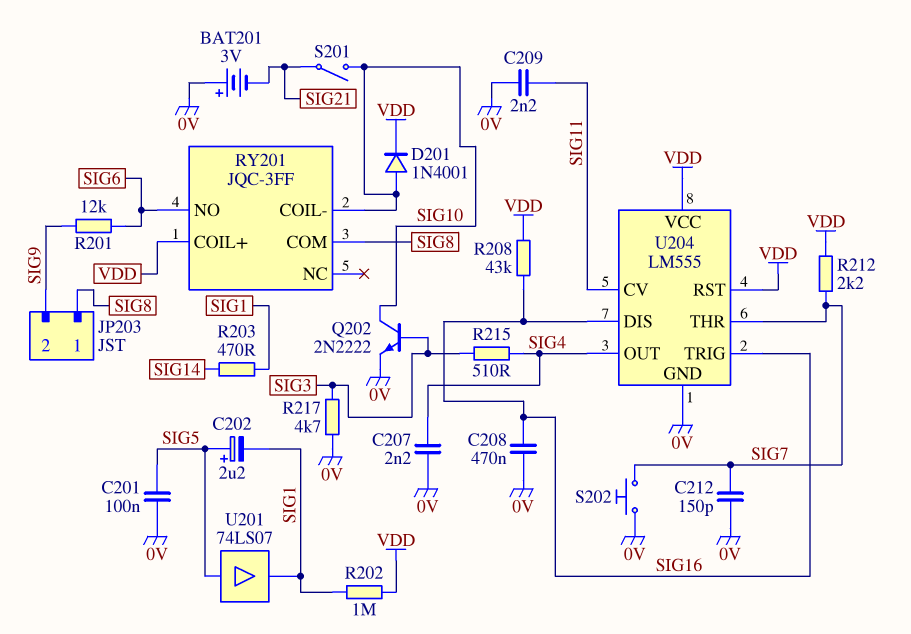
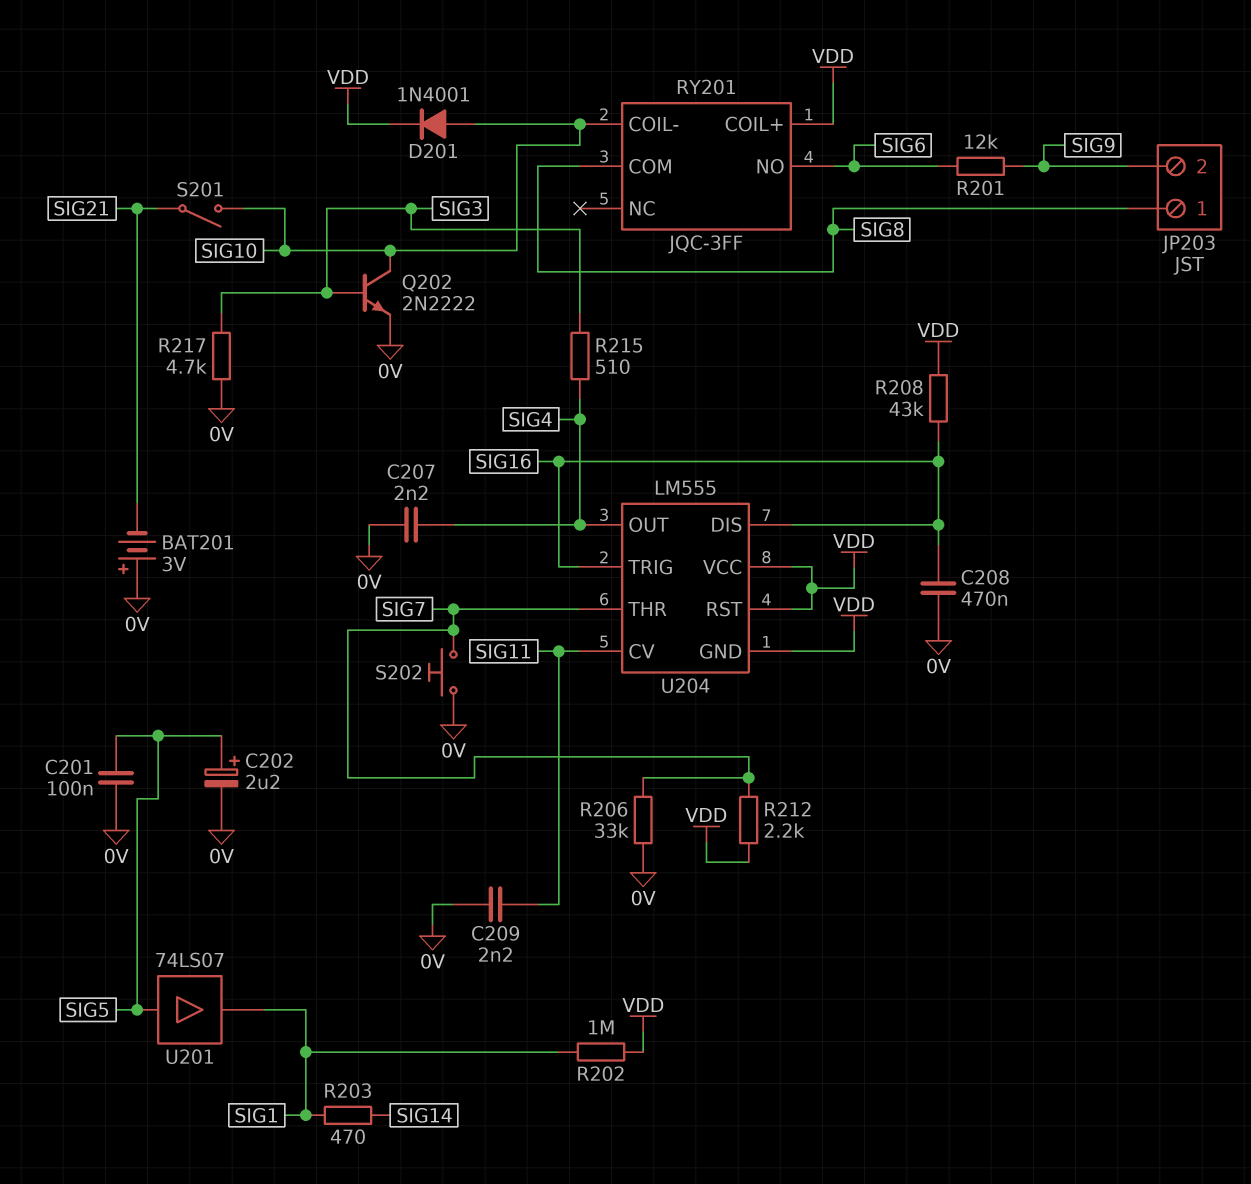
C202: 2.2uF (plus SIG5, minus SIG1) -> 2.2uF (plus SIG5, minus 0V)
C212: 150pF (0V, SIG7) -> none
R206: none -> 33k (0V, SIG7)
U204 pin GND: 0V -> VDD

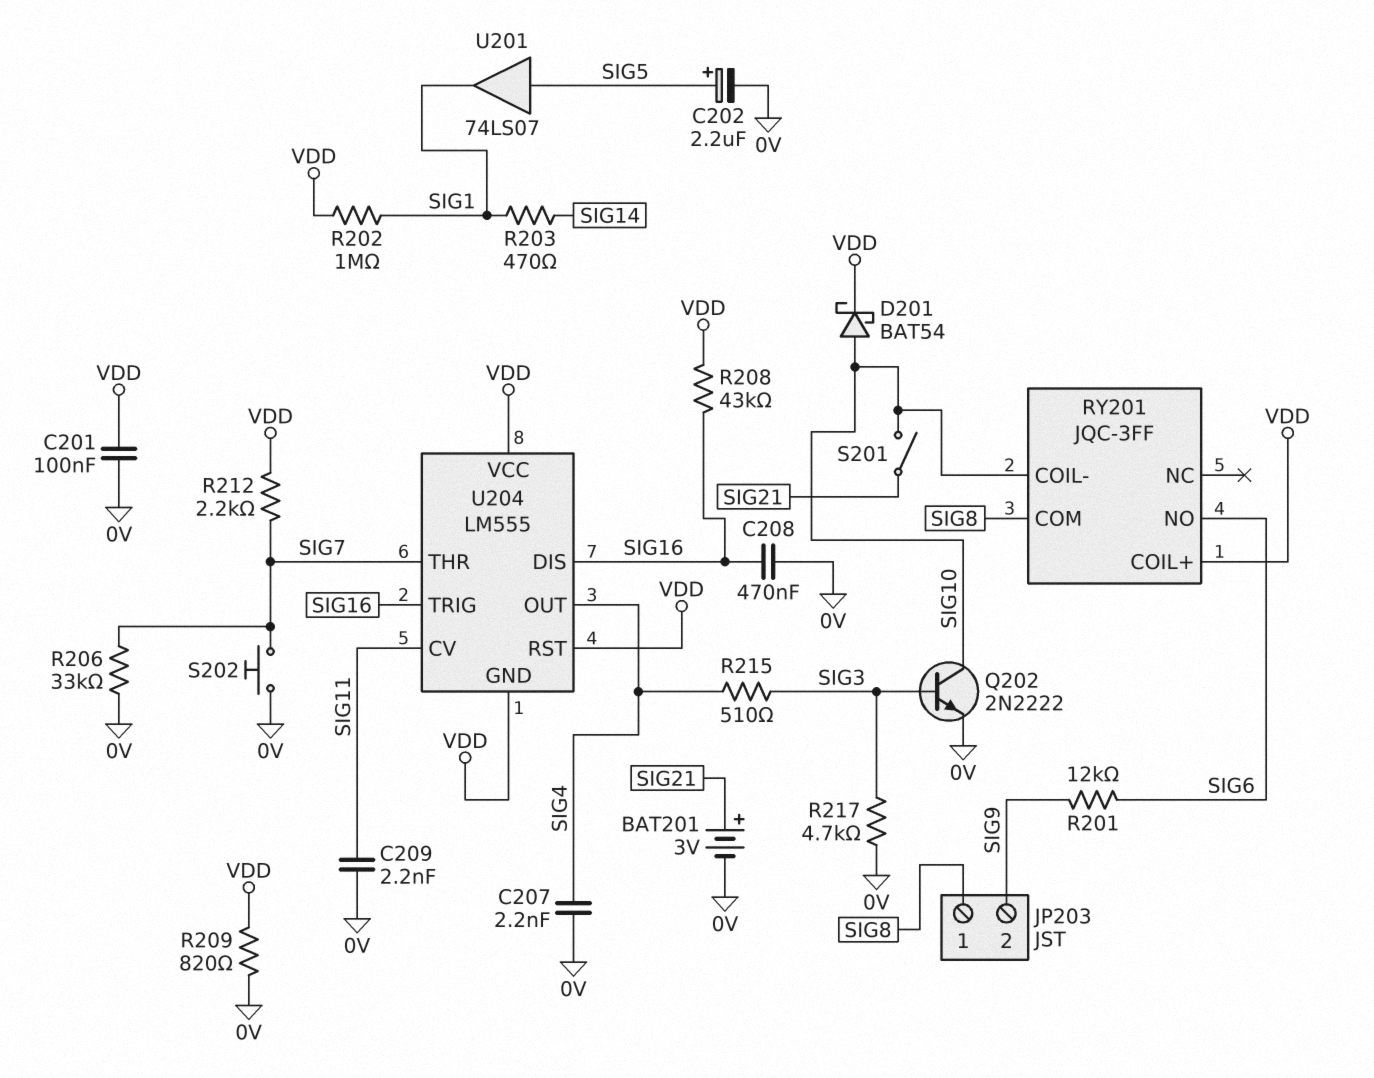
BAT201: 3V (plus 0V, minus SIG21) -> 3V (plus SIG21, minus 0V)
C201: 100nF (0V, SIG5) -> 100nF (0V, VDD)
D201: diode 1N4001 (A SIG10, K VDD) -> schottky BAT54 (A SIG10, K VDD)
R209: none -> 820 (0V, VDD)

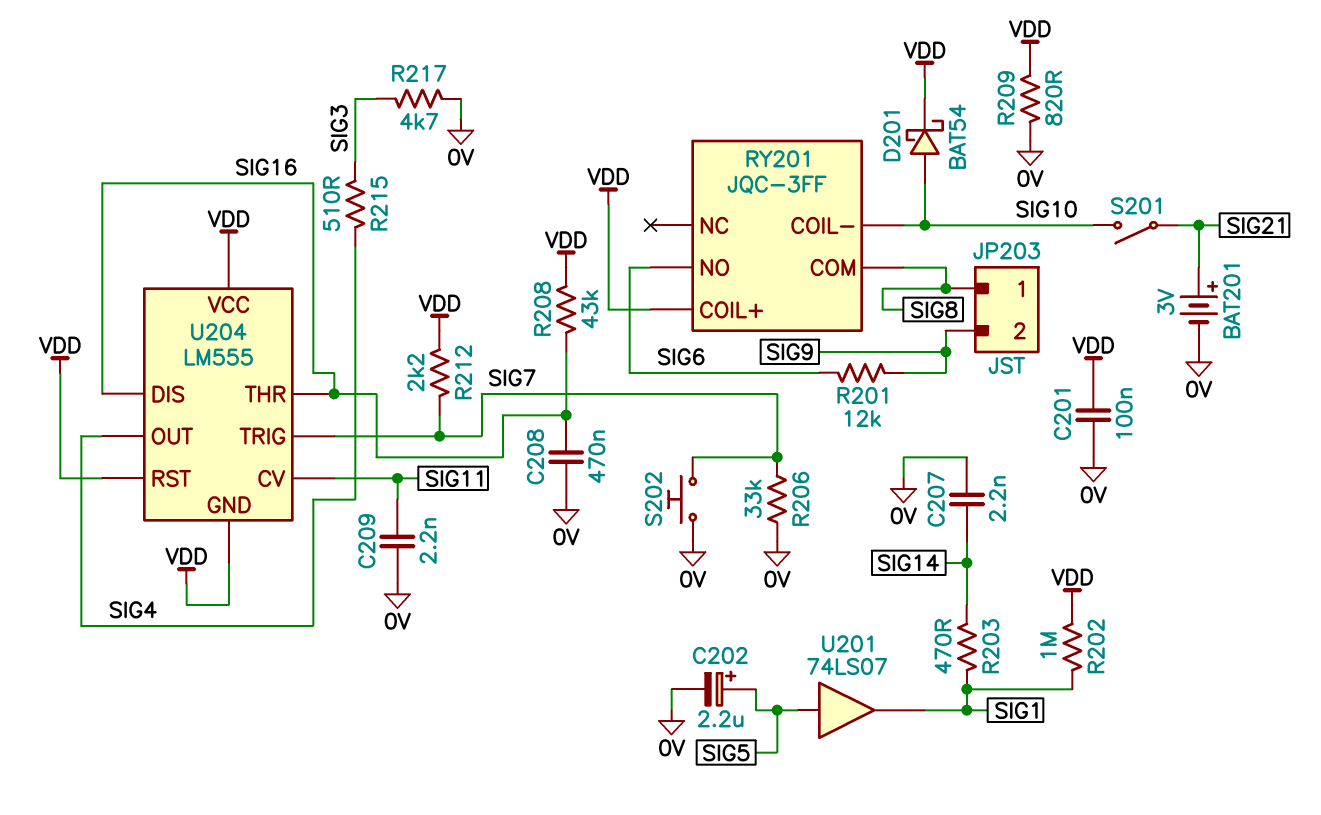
C207: 2.2nF (0V, SIG4) -> 2.2nF (0V, SIG14)
Q202: NPN 2N2222 (B SIG3, C SIG10, E 0V) -> none
U204 pin THR: SIG7 -> SIG16
U204 pin TRIG: SIG16 -> SIG7

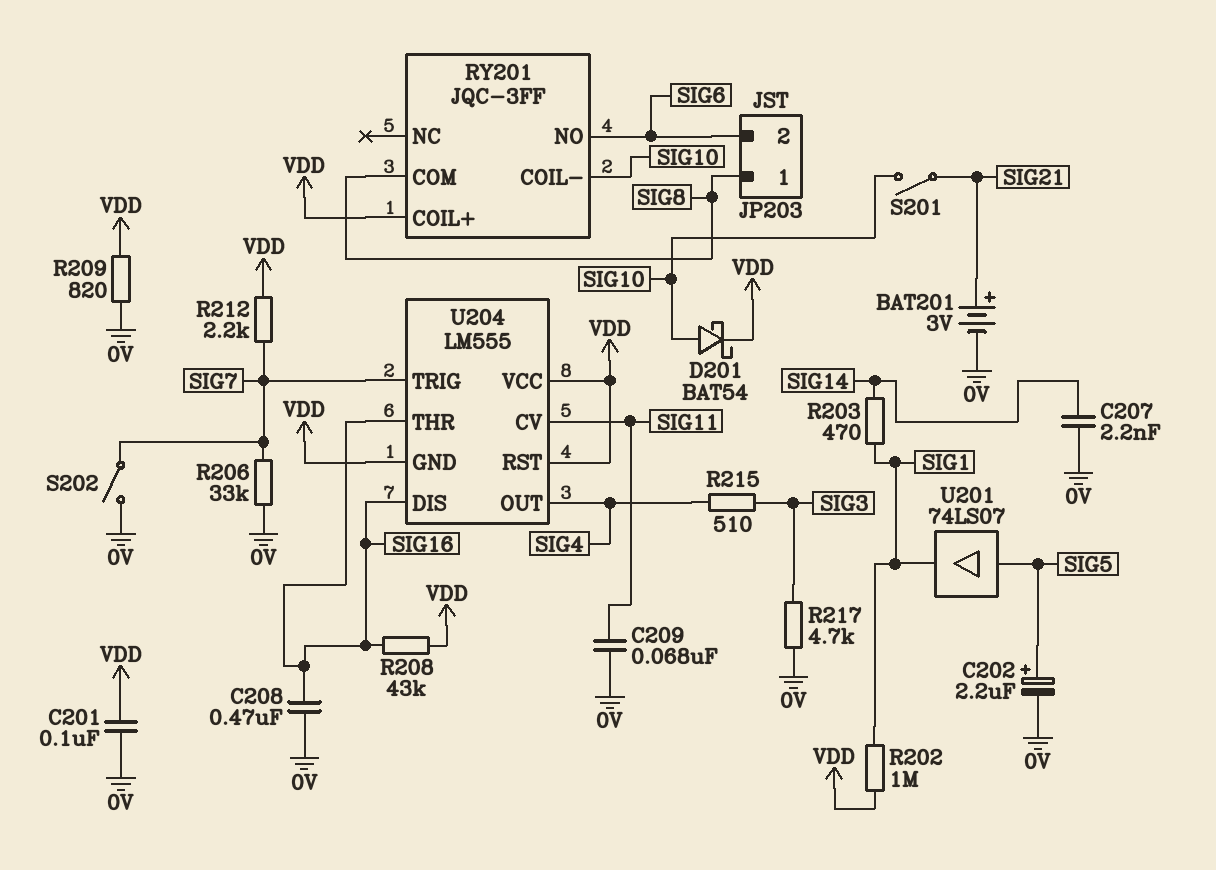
C209: 2.2nF (0V, SIG11) -> 68nF (0V, SIG11)
JP203 pin 2: SIG9 -> SIG6
R201: 12k (SIG6, SIG9) -> none
S202: button (0V, SIG7) -> switch (0V, SIG7)

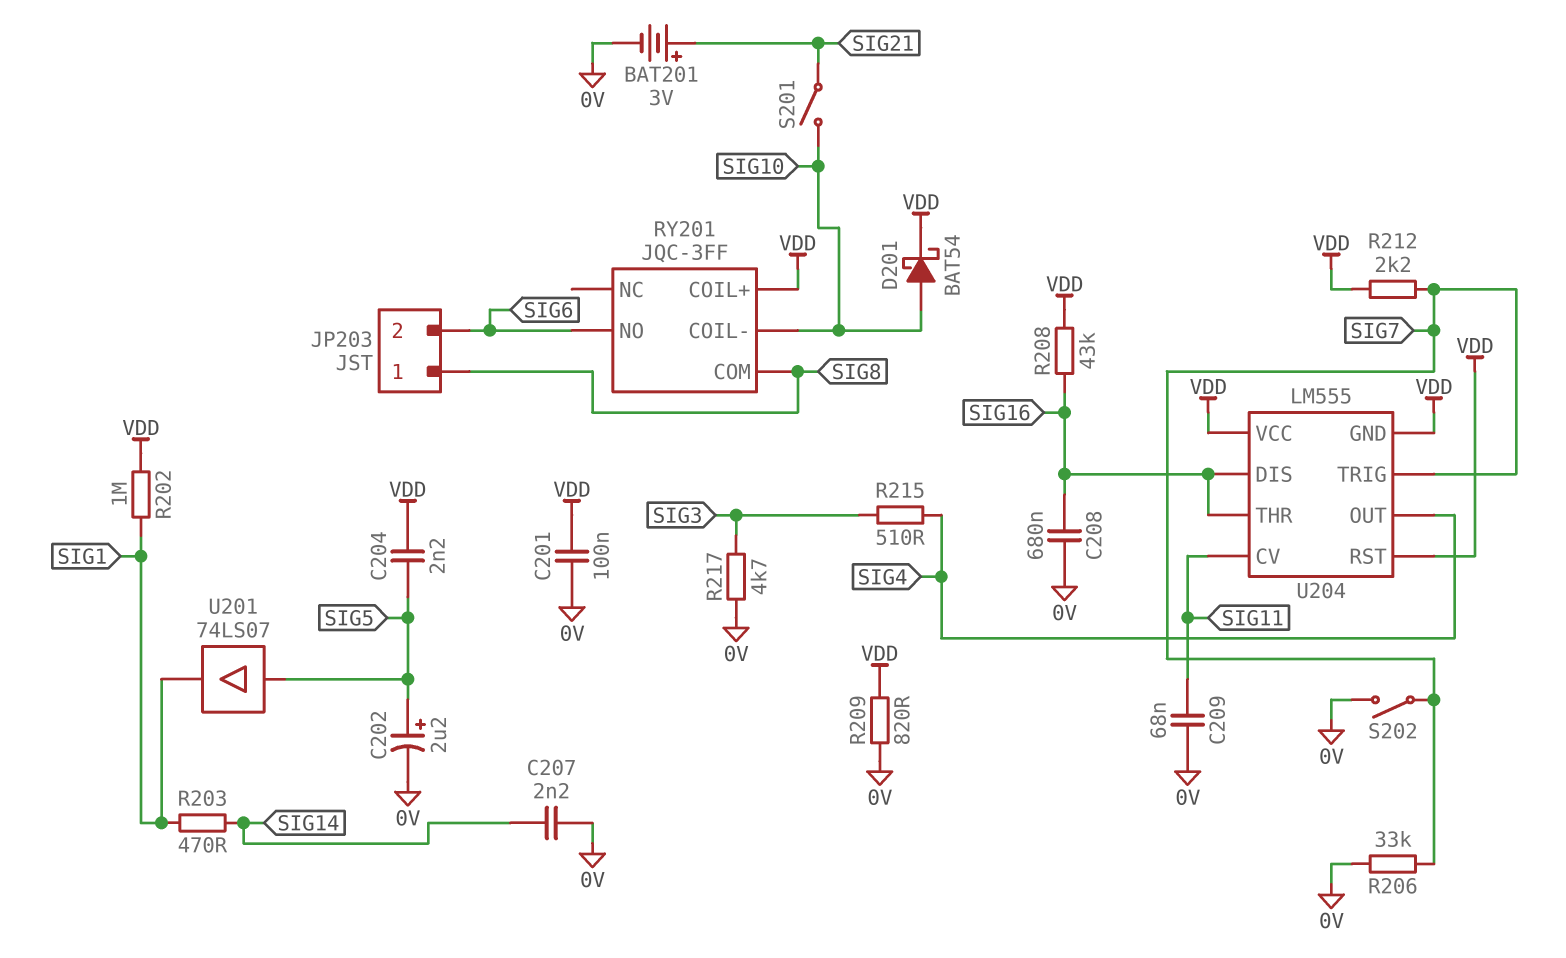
C204: none -> 2.2nF (SIG5, VDD)
C208: 470nF (0V, SIG16) -> 680nF (0V, SIG16)

